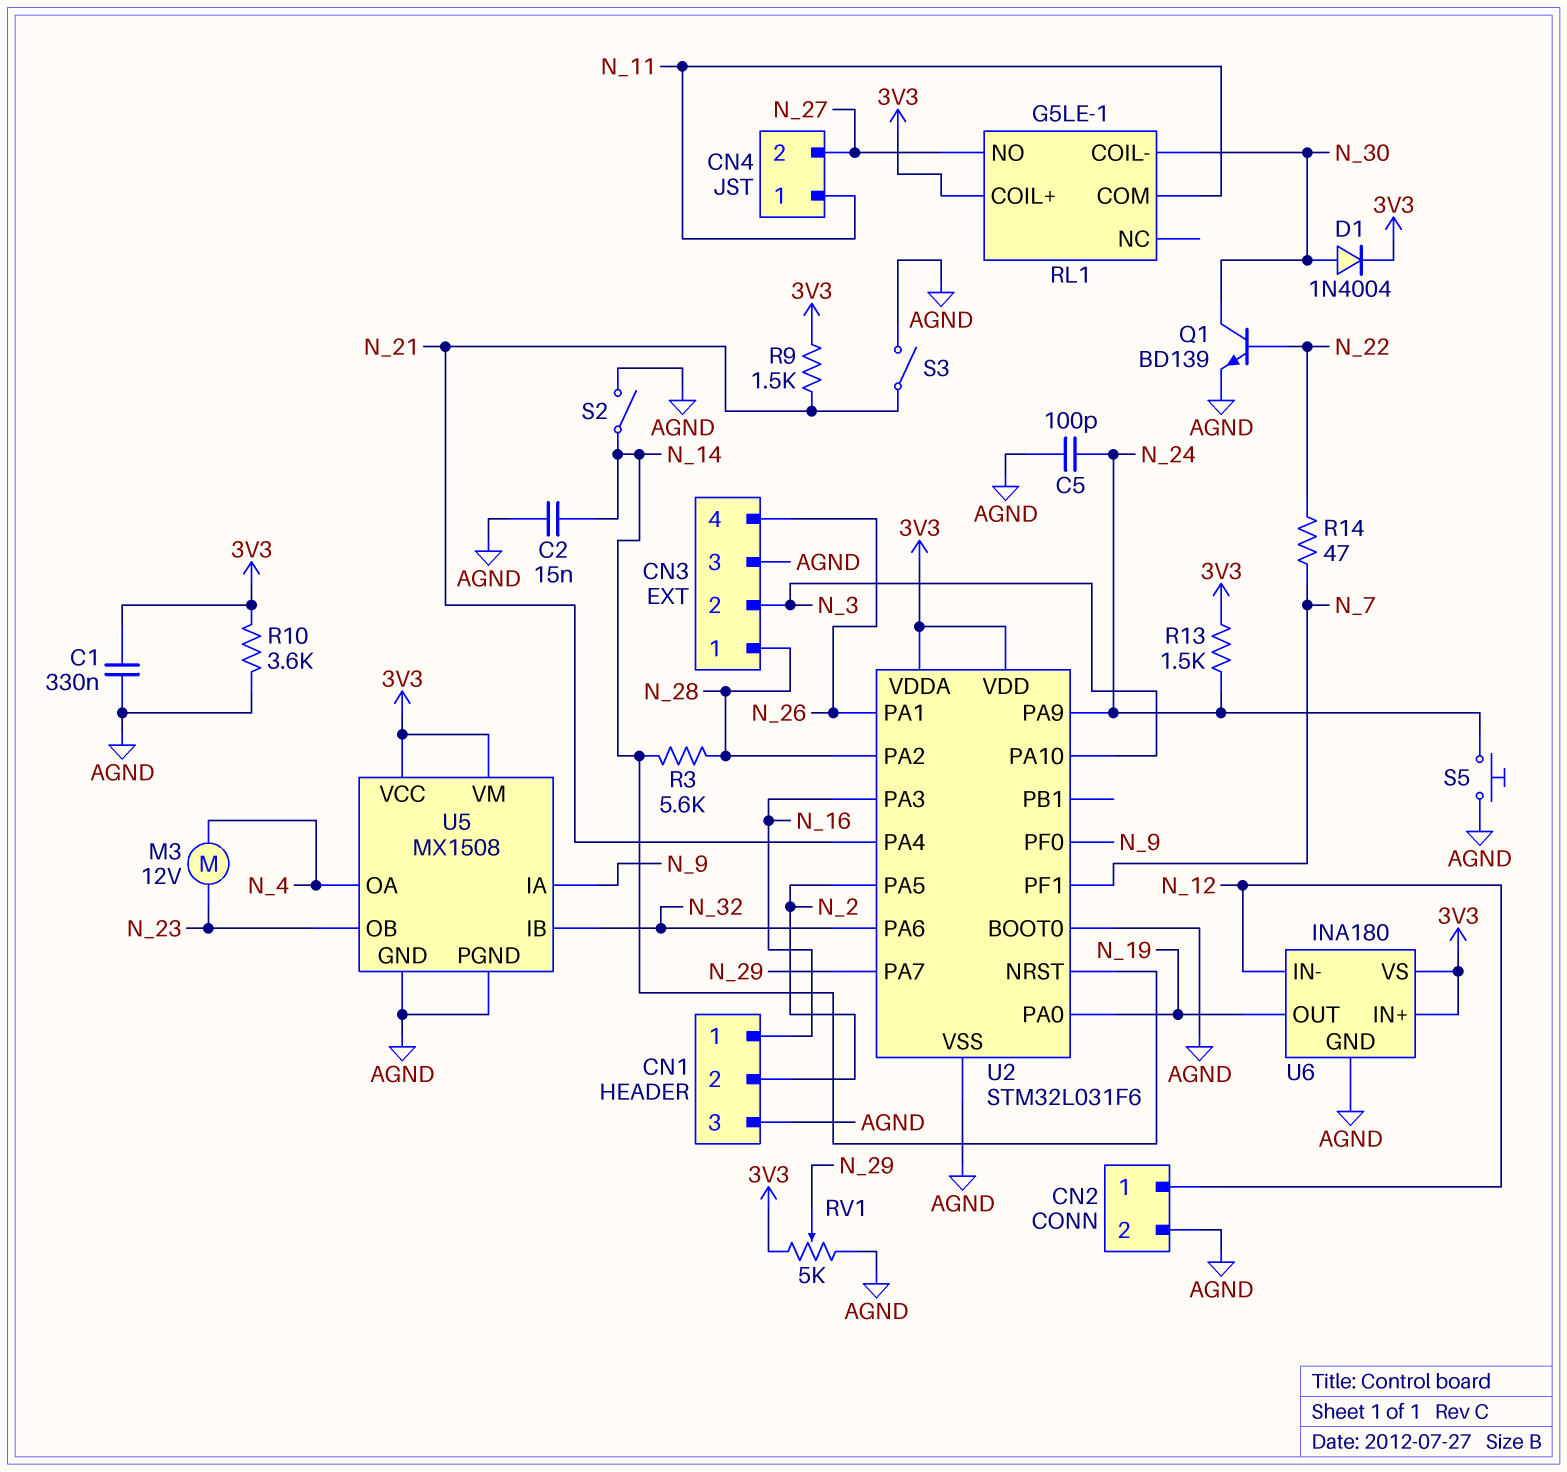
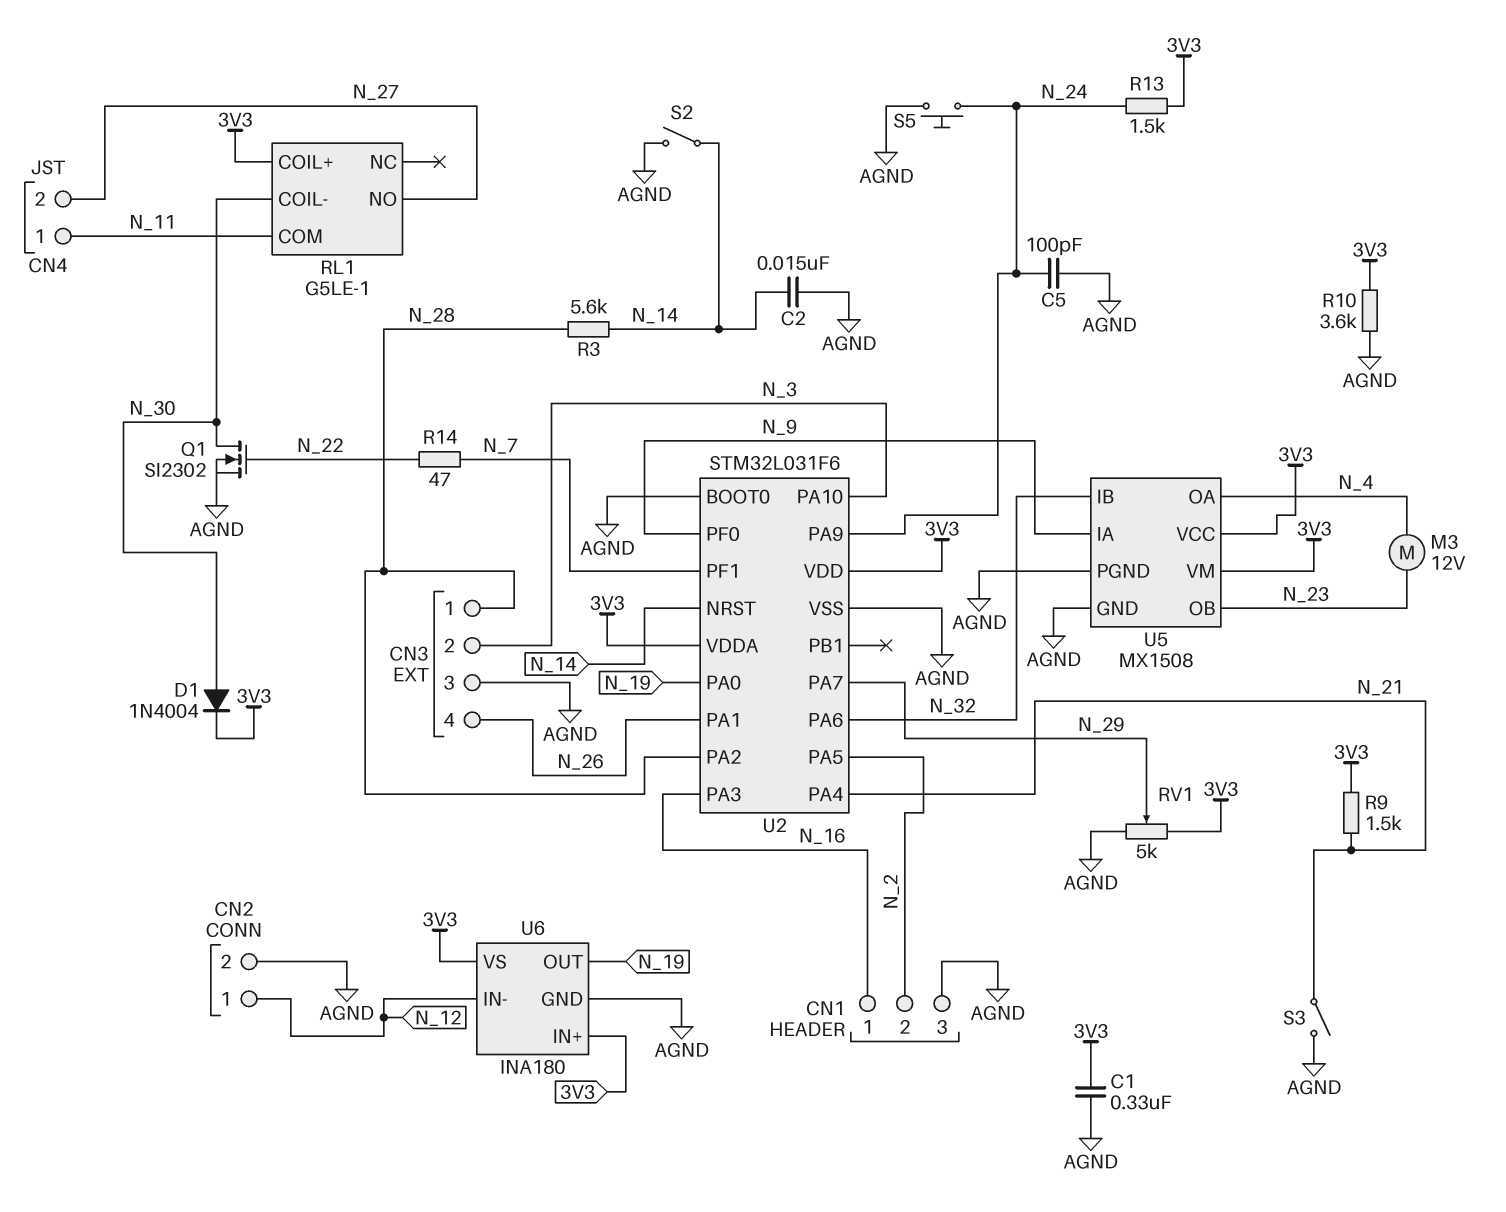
Q1: NPN BD139 (B N_22, C N_30, E AGND) -> NMOS SI2302 (G N_22, D N_30, S AGND)

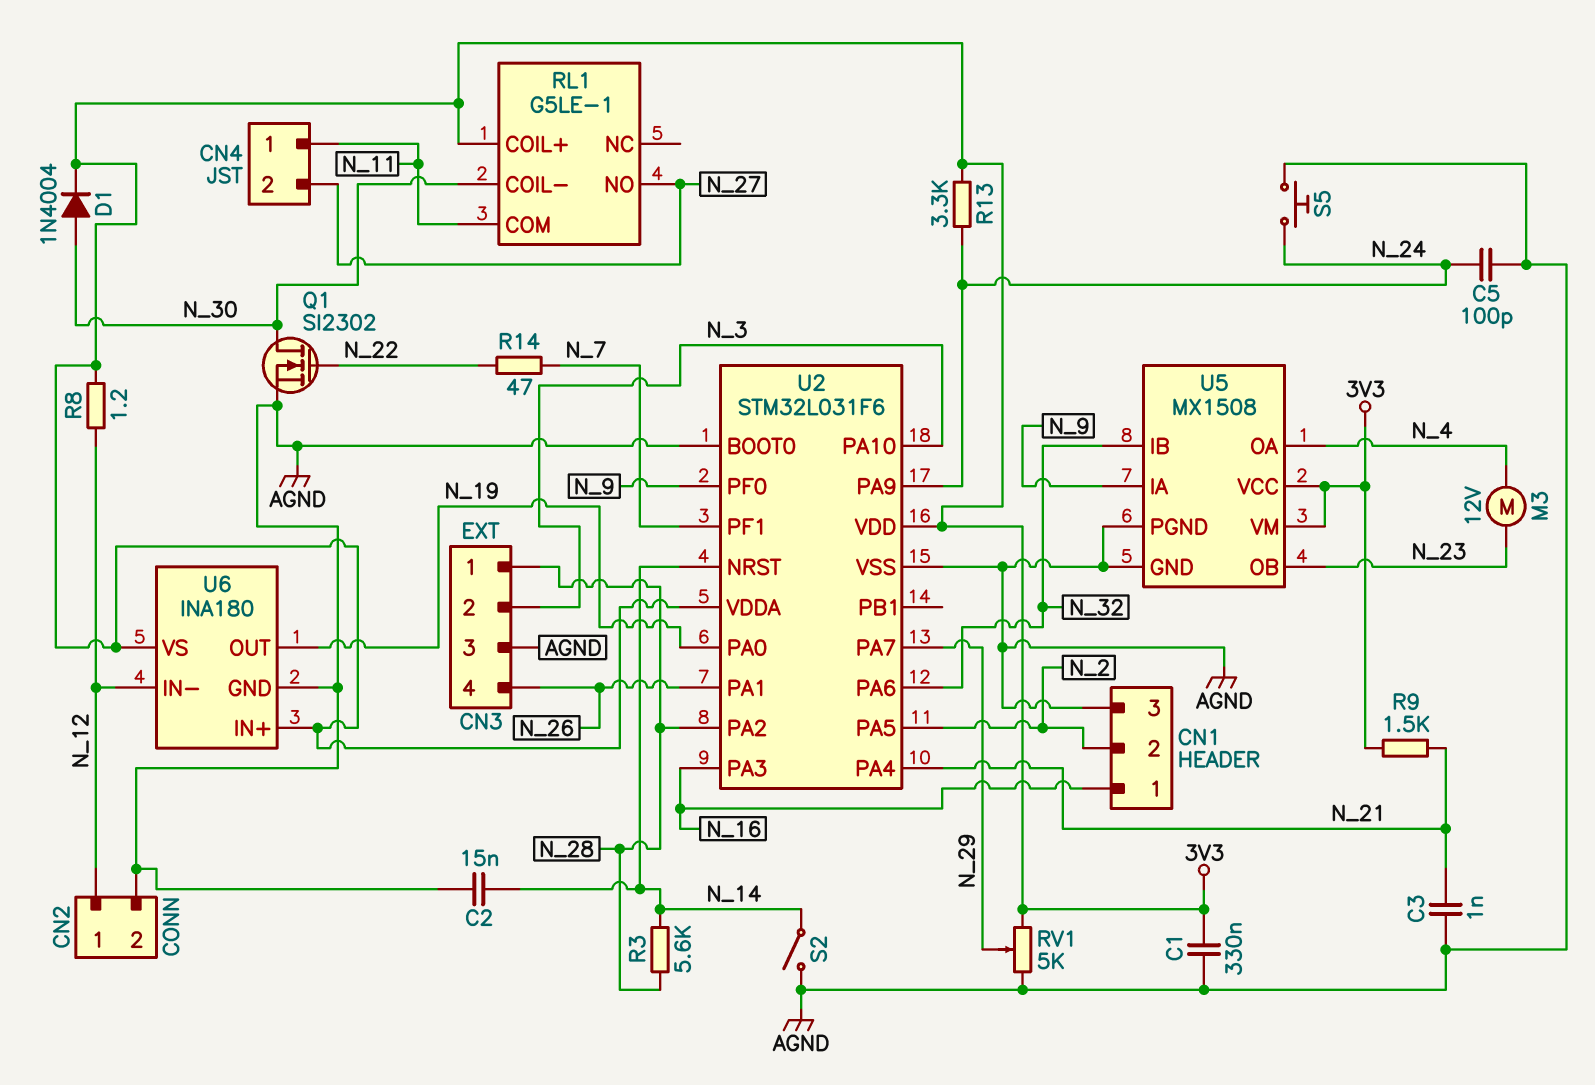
C3: none -> 1nF (AGND, N_21)
R8: none -> 1.2 (3V3, N_12)
R10: 3.6k (3V3, AGND) -> none
R13: 1.5k (3V3, N_24) -> 3.3k (3V3, N_24)
S3: switch (AGND, N_21) -> none

